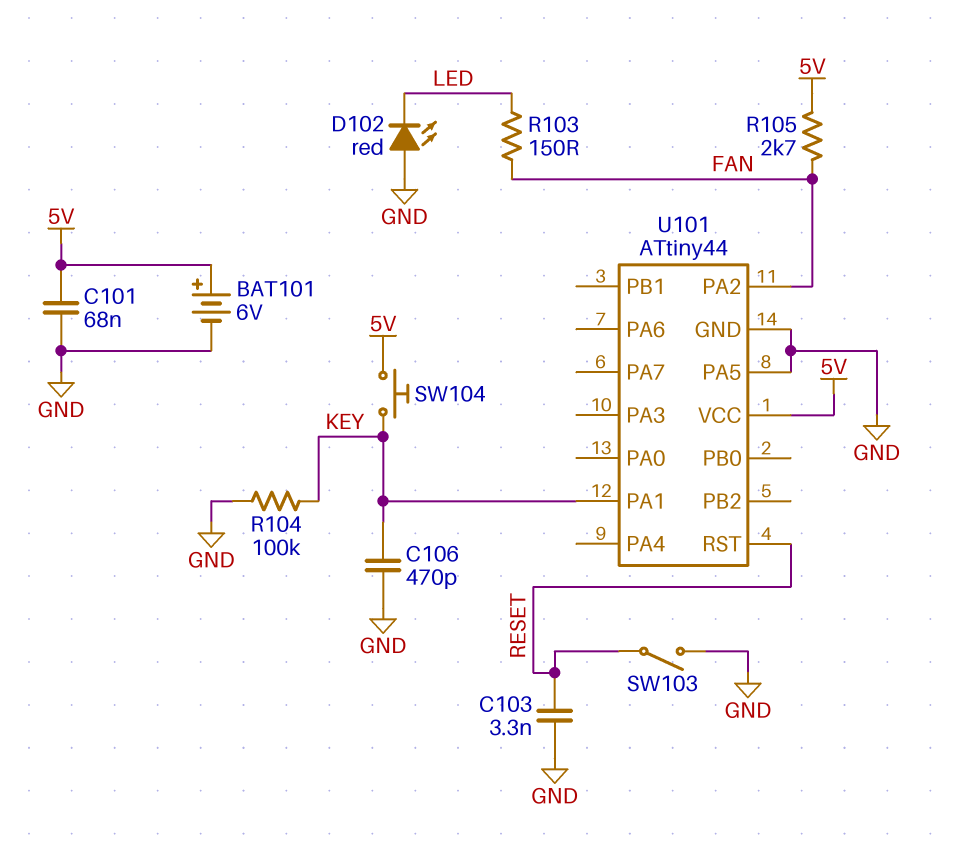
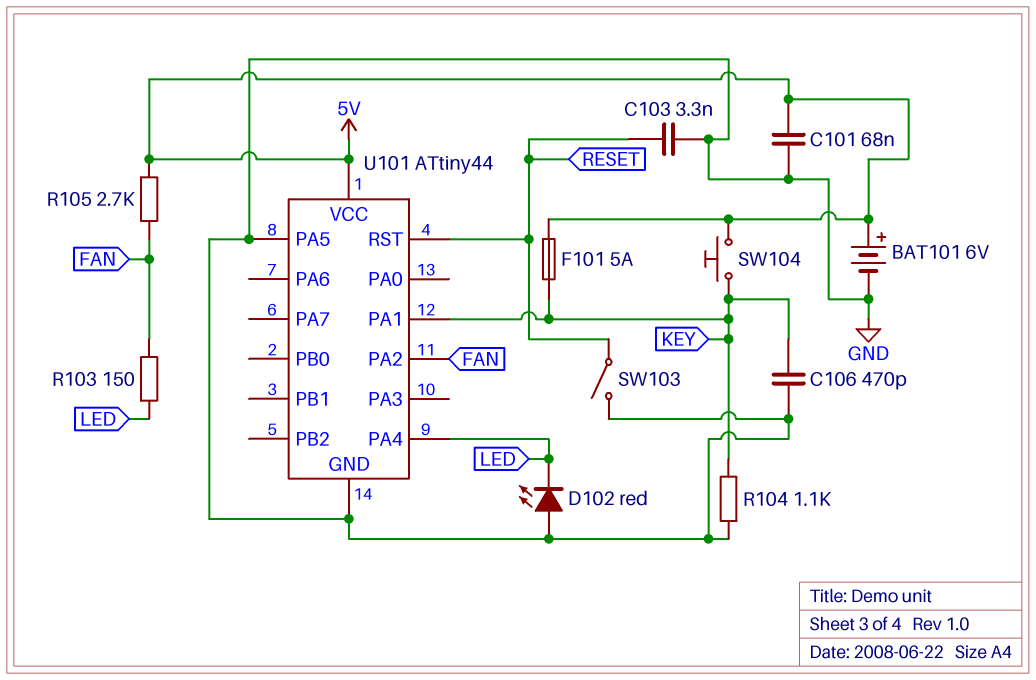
F101: none -> 5A (5V, KEY)
R104: 100k (GND, KEY) -> 1.1k (GND, KEY)
U101 pin PA4: none -> LED

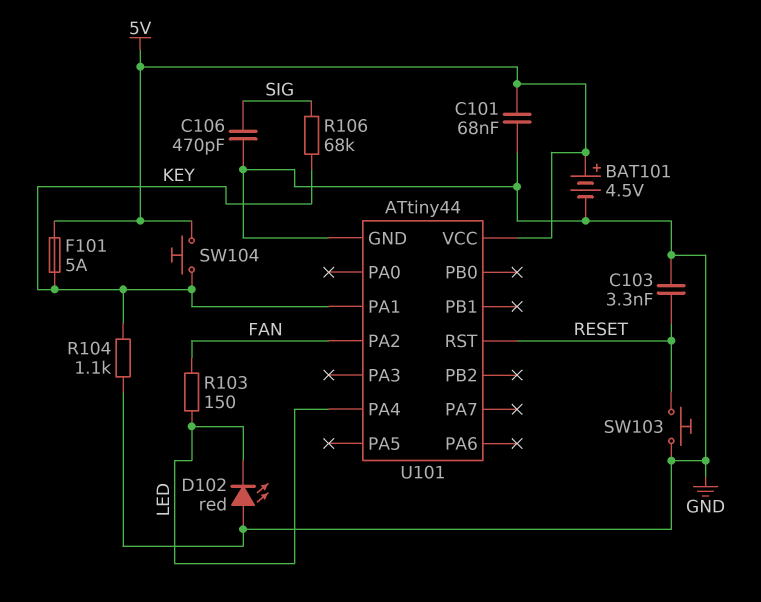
BAT101: 6V (plus 5V, minus GND) -> 4.5V (plus 5V, minus GND)
C106: 470pF (GND, KEY) -> 470pF (GND, SIG)
R105: 2.7k (5V, FAN) -> none
R106: none -> 68k (KEY, SIG)
SW103: switch (GND, RESET) -> button (GND, RESET)
U101 pin PA5: GND -> none

